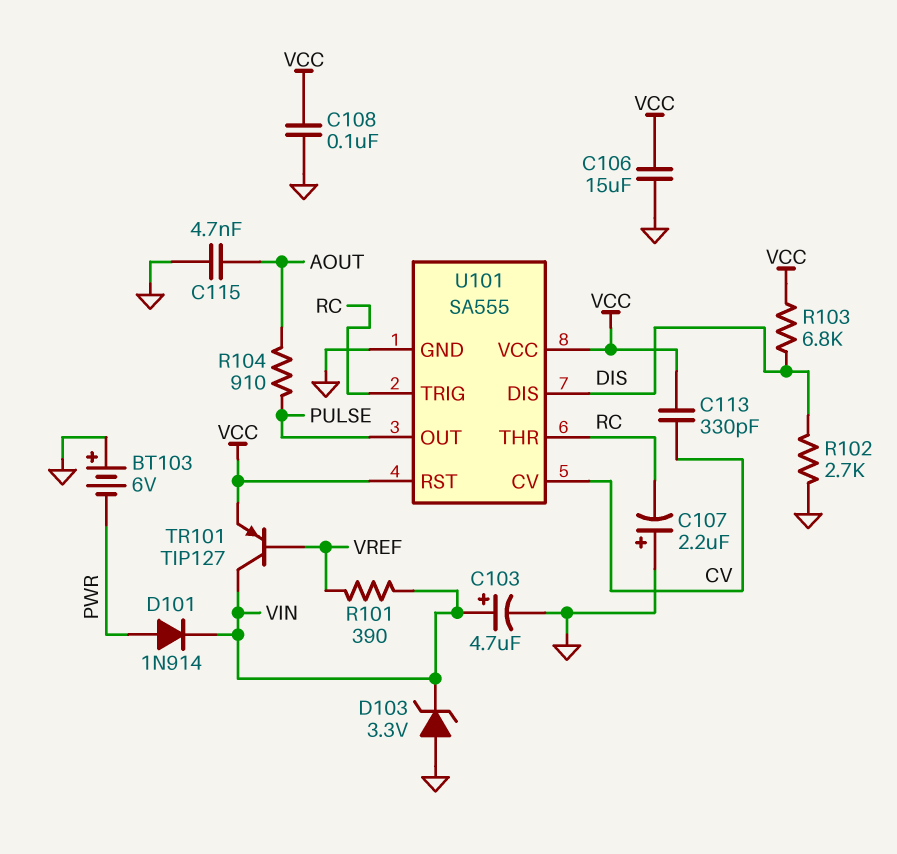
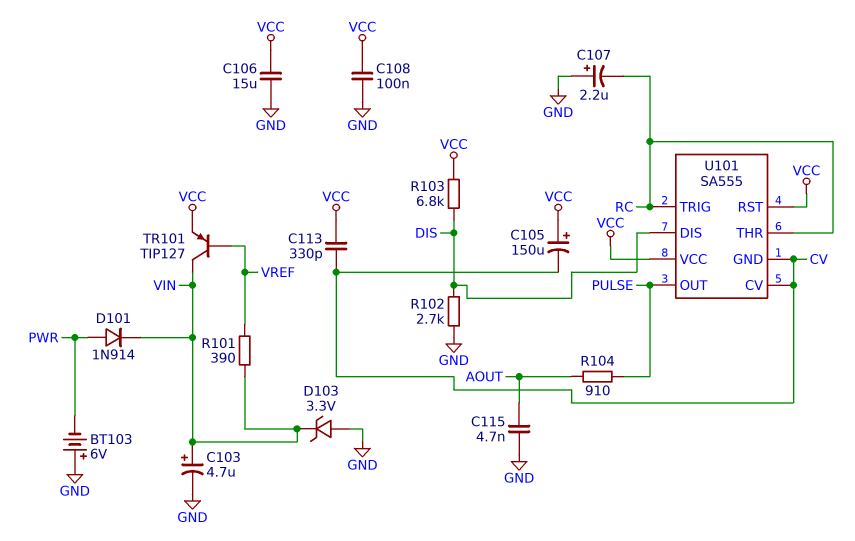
C105: none -> 150uF (plus VCC, minus CV)
U101 pin GND: GND -> CV

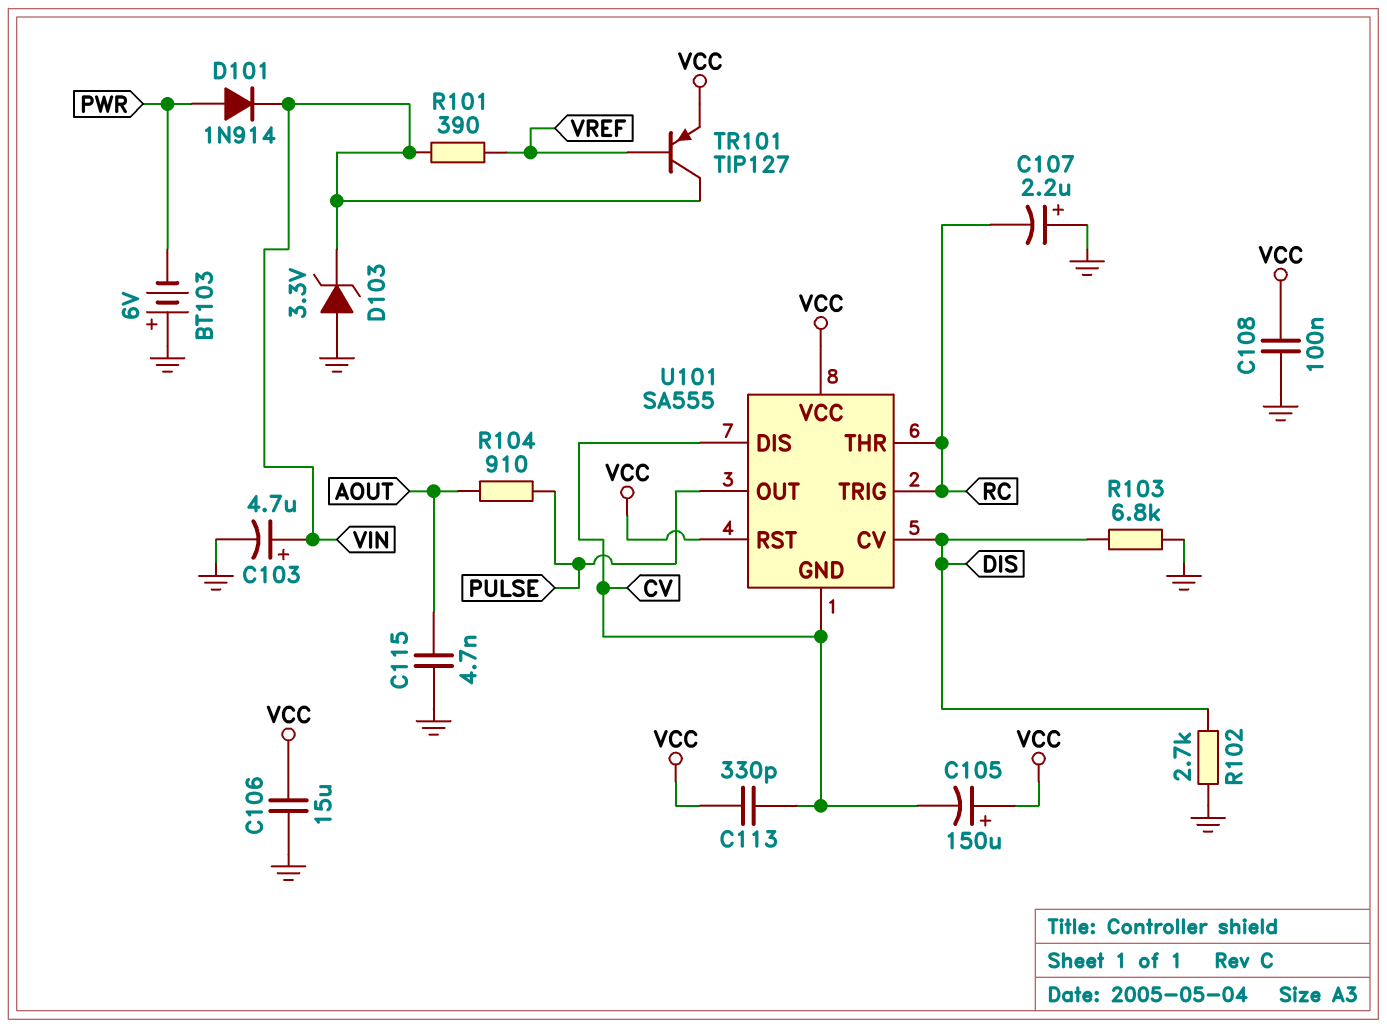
R103: 6.8k (DIS, VCC) -> 6.8k (DIS, GND)
U101 pin CV: CV -> DIS
U101 pin DIS: DIS -> CV

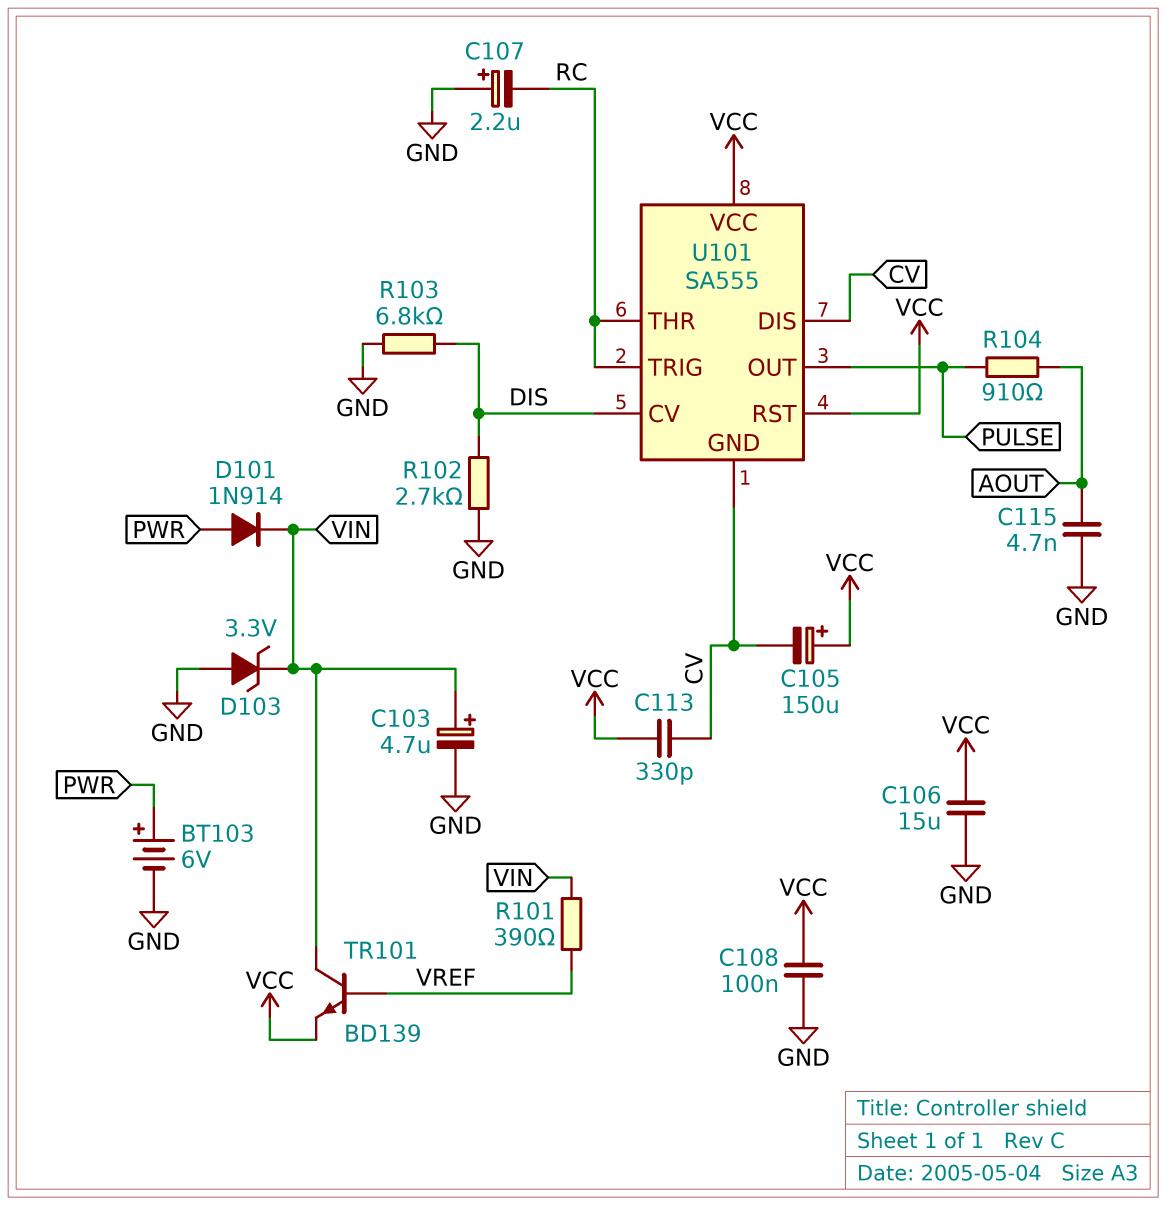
BT103: 6V (plus GND, minus PWR) -> 6V (plus PWR, minus GND)
TR101: PNP TIP127 (B VREF, C VIN, E VCC) -> NPN BD139 (B VREF, C VIN, E VCC)

